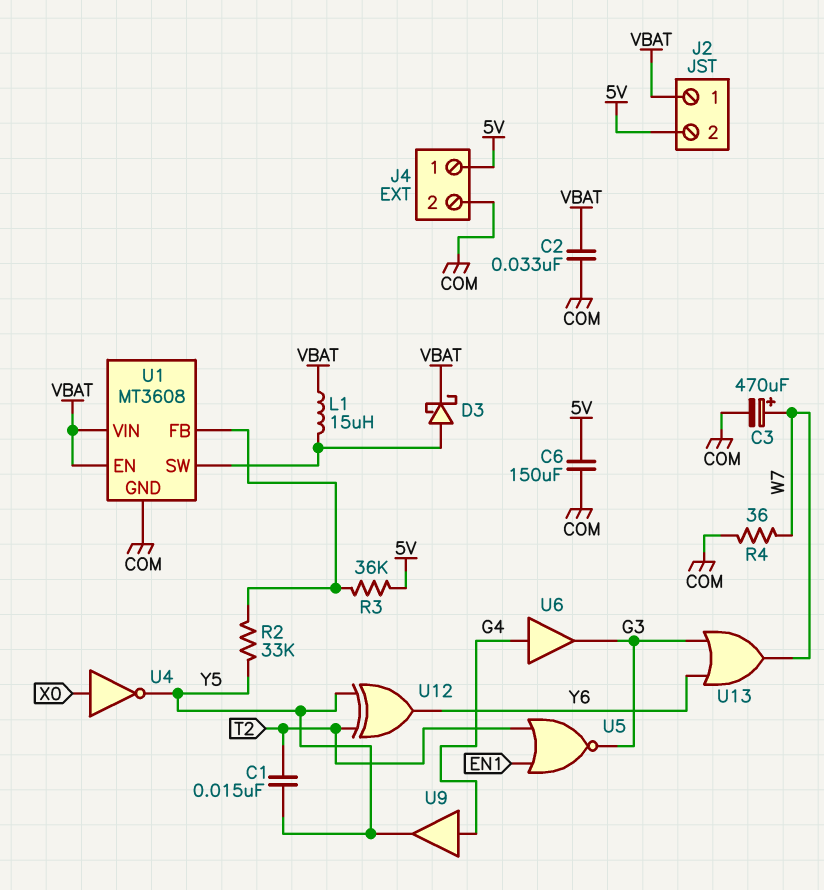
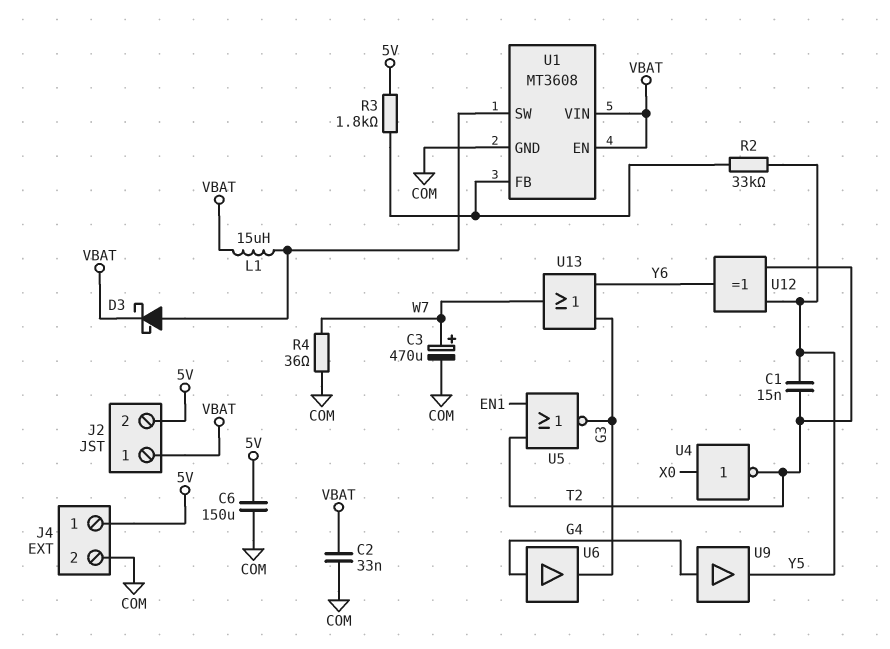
R3: 36k (5V, U1/FB) -> 1.8k (5V, U1/FB)
U4: NOT (in X0, out Y5) -> NOT (in X0, out T2)

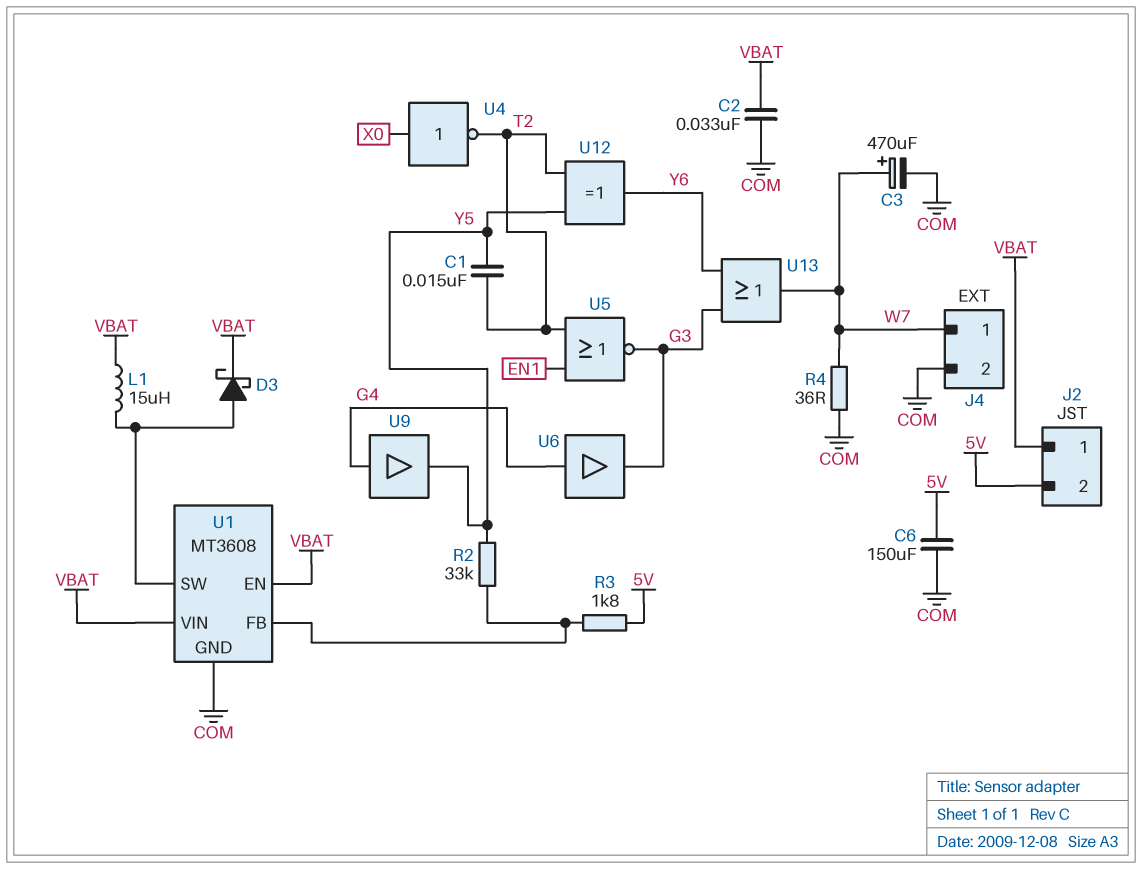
J4 pin 1: 5V -> W7

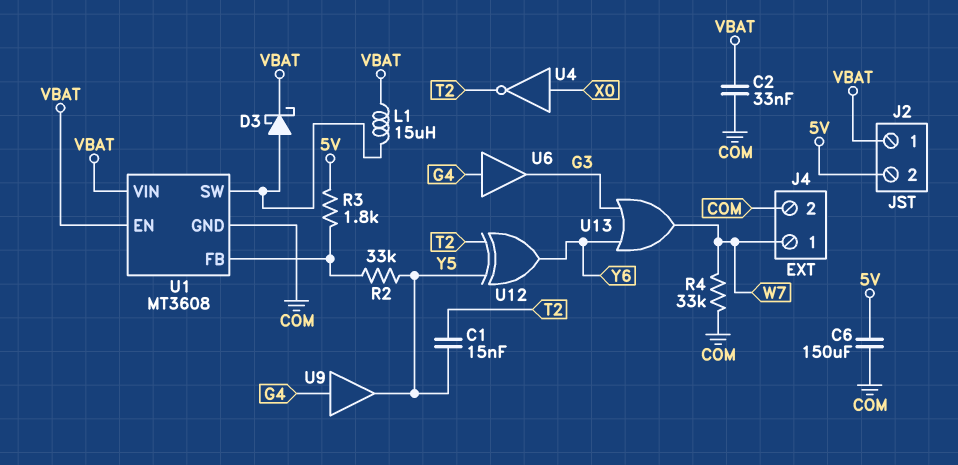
C3: 470uF (plus W7, minus COM) -> none
R4: 36 (COM, W7) -> 33k (COM, W7)
U5: NOR (in EN1, in T2, out G3) -> none

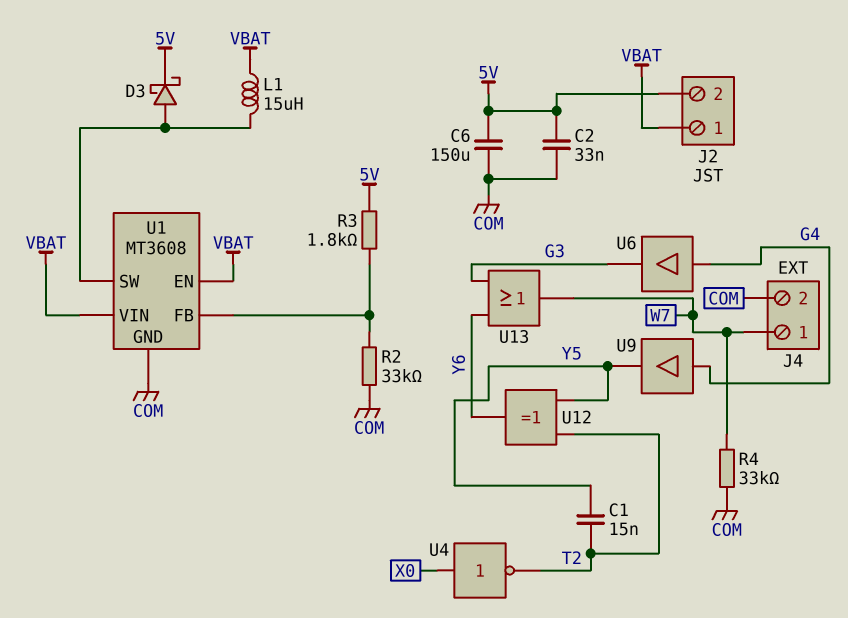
C2: 33nF (COM, VBAT) -> 33nF (5V, COM)
D3: schottky (A U1/SW, K VBAT) -> schottky (A U1/SW, K 5V)
R2: 33k (U1/FB, Y5) -> 33k (COM, U1/FB)

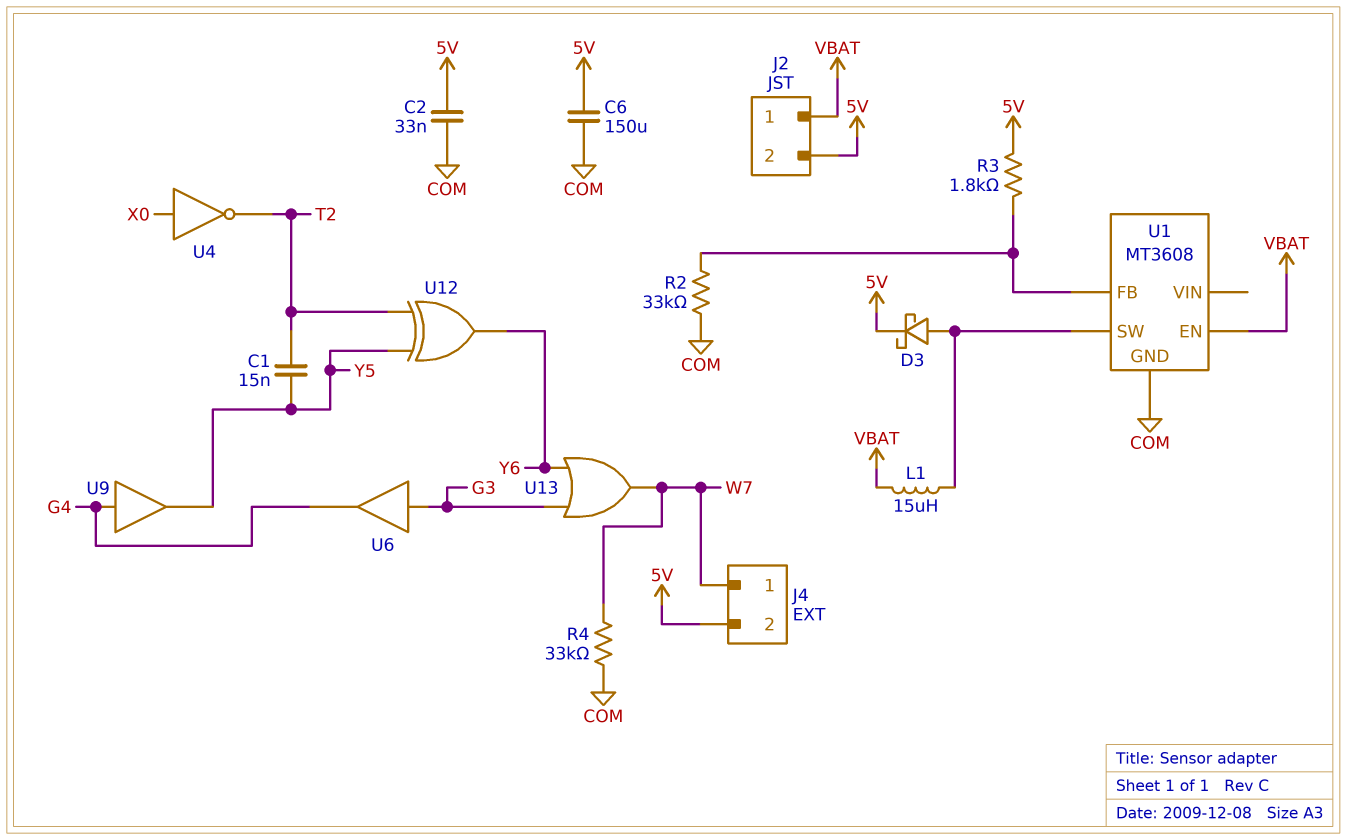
J4 pin 2: COM -> 5V
U1 pin VIN: VBAT -> none
U6: buffer (in G4, out G3) -> buffer (in G3, out G4)

